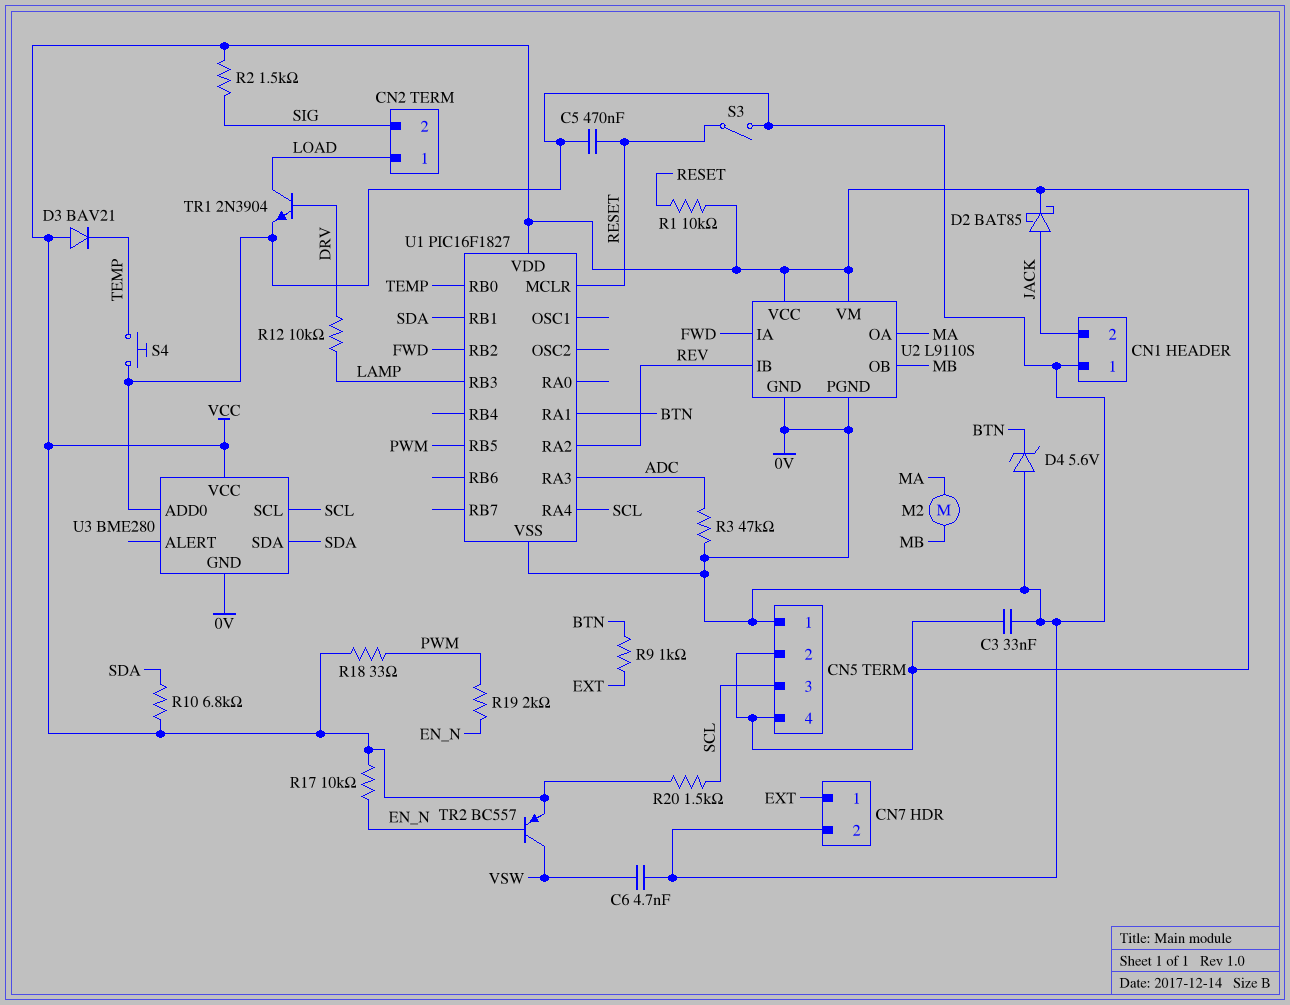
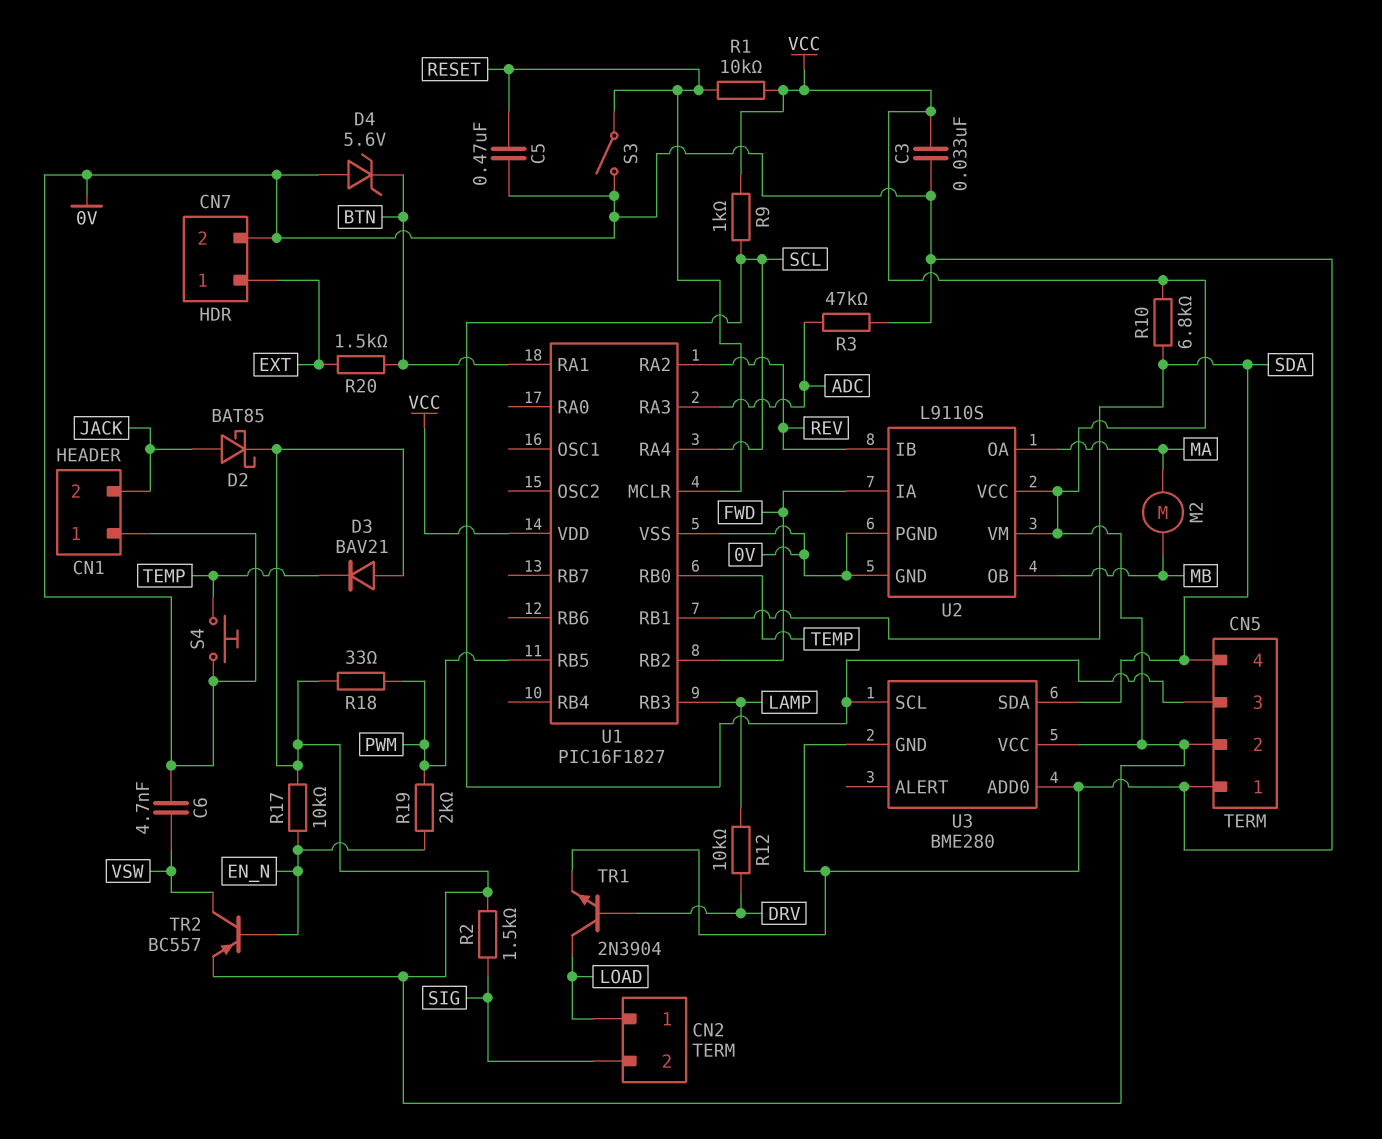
CN5 pin 4: VCC -> SDA
R9: 1k (BTN, EXT) -> 1k (SCL, VCC)
R20: 1.5k (SCL, VCC) -> 1.5k (BTN, EXT)

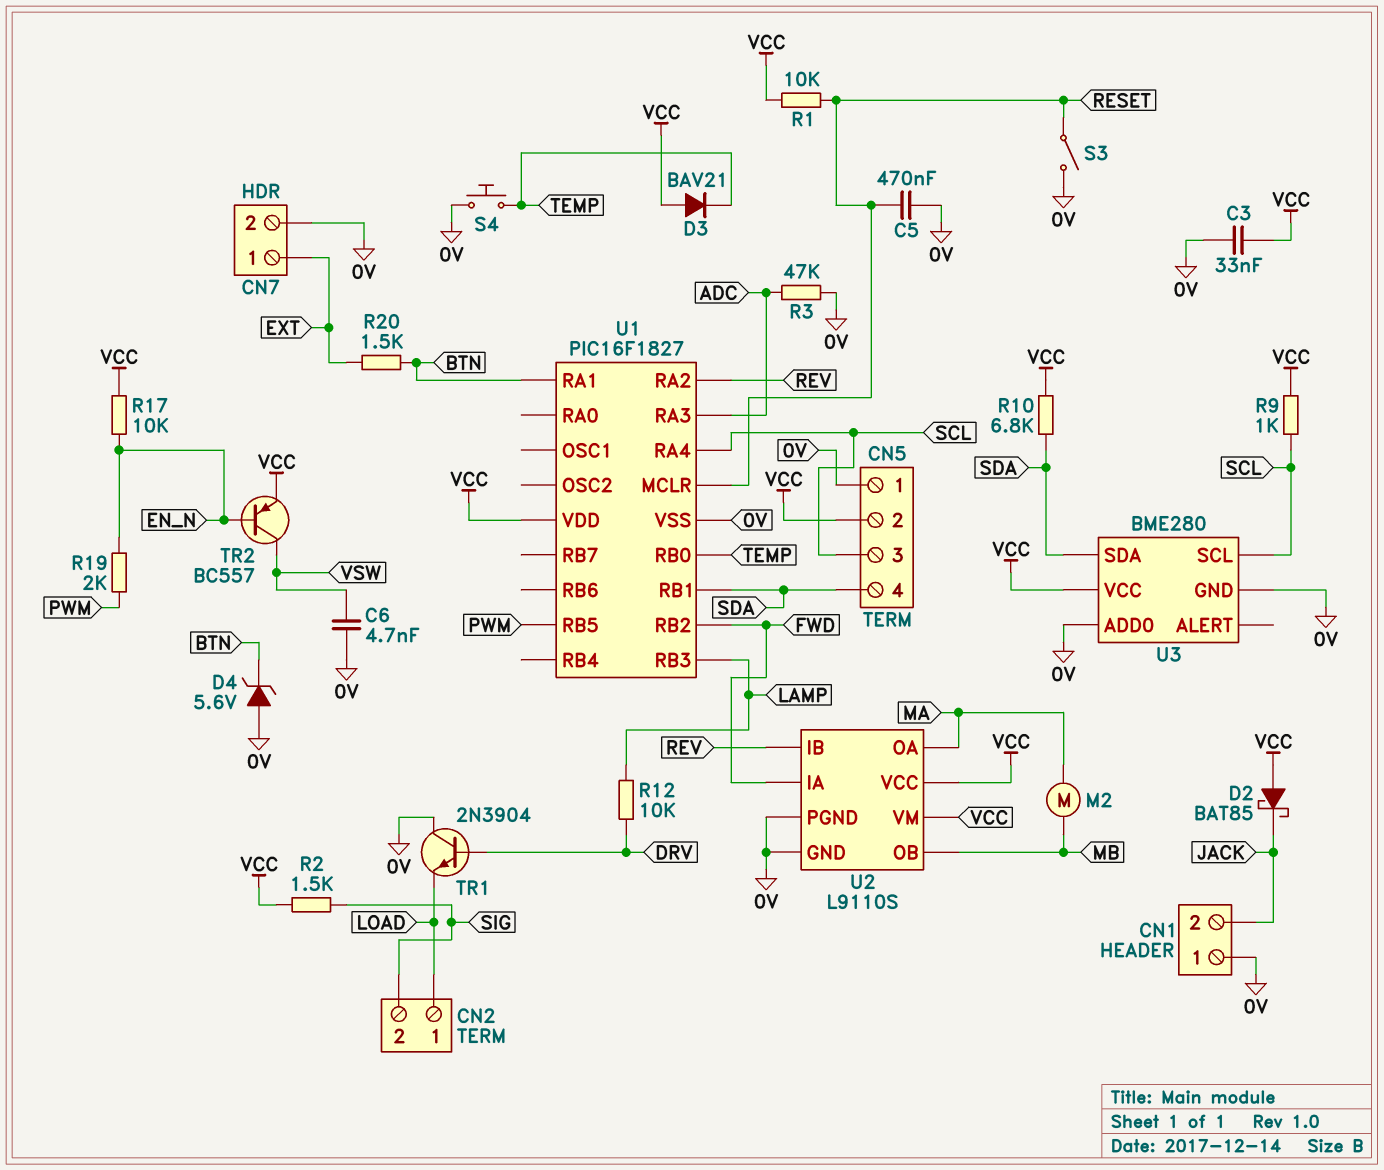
D2: schottky BAT85 (A JACK, K VCC) -> schottky BAT85 (A VCC, K JACK)
R18: 33 (PWM, VCC) -> none
TR1: NPN 2N3904 (B DRV, C LOAD, E 0V) -> NPN 2N3904 (B DRV, C 0V, E LOAD)

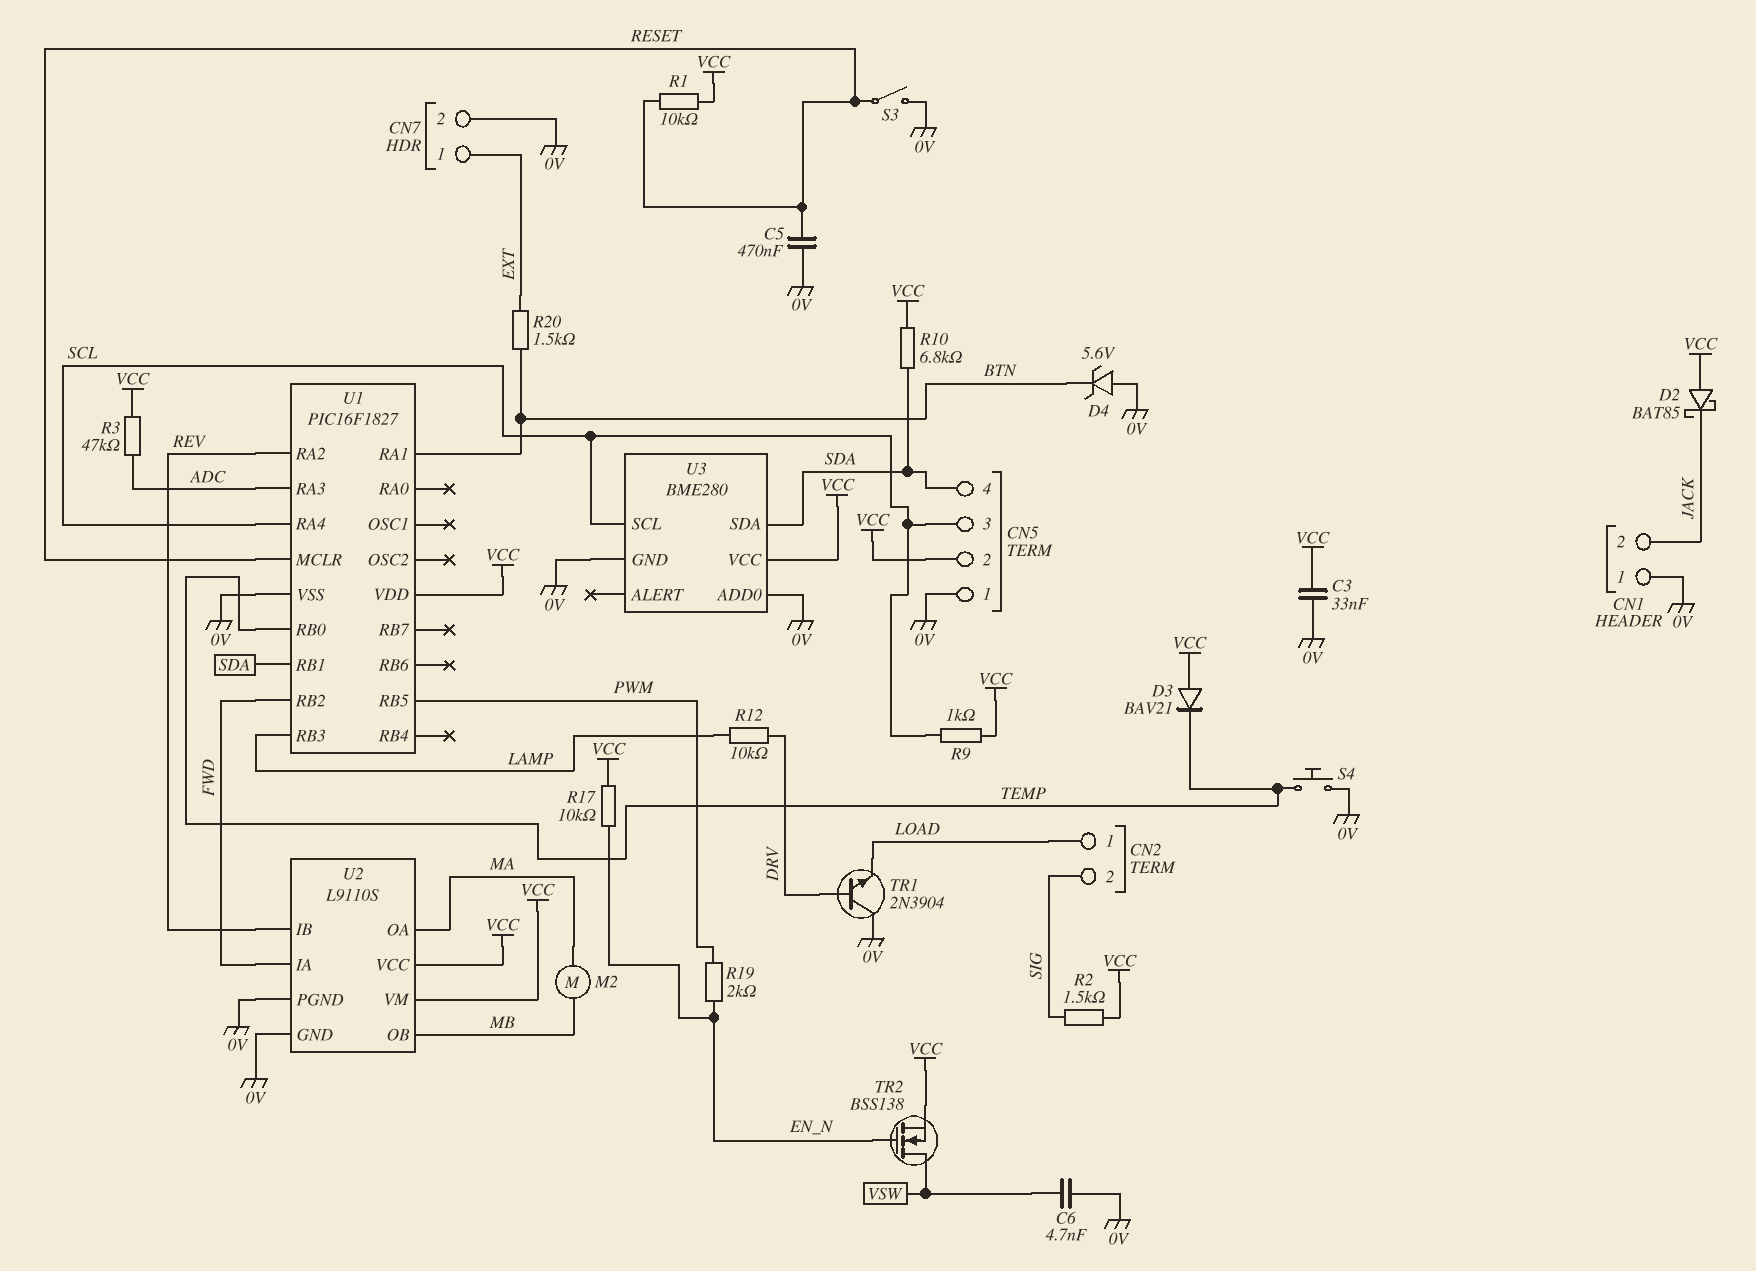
R3: 47k (0V, ADC) -> 47k (ADC, VCC)
TR2: PNP BC557 (B EN_N, C VSW, E VCC) -> NMOS BSS138 (G EN_N, D VSW, S VCC)

